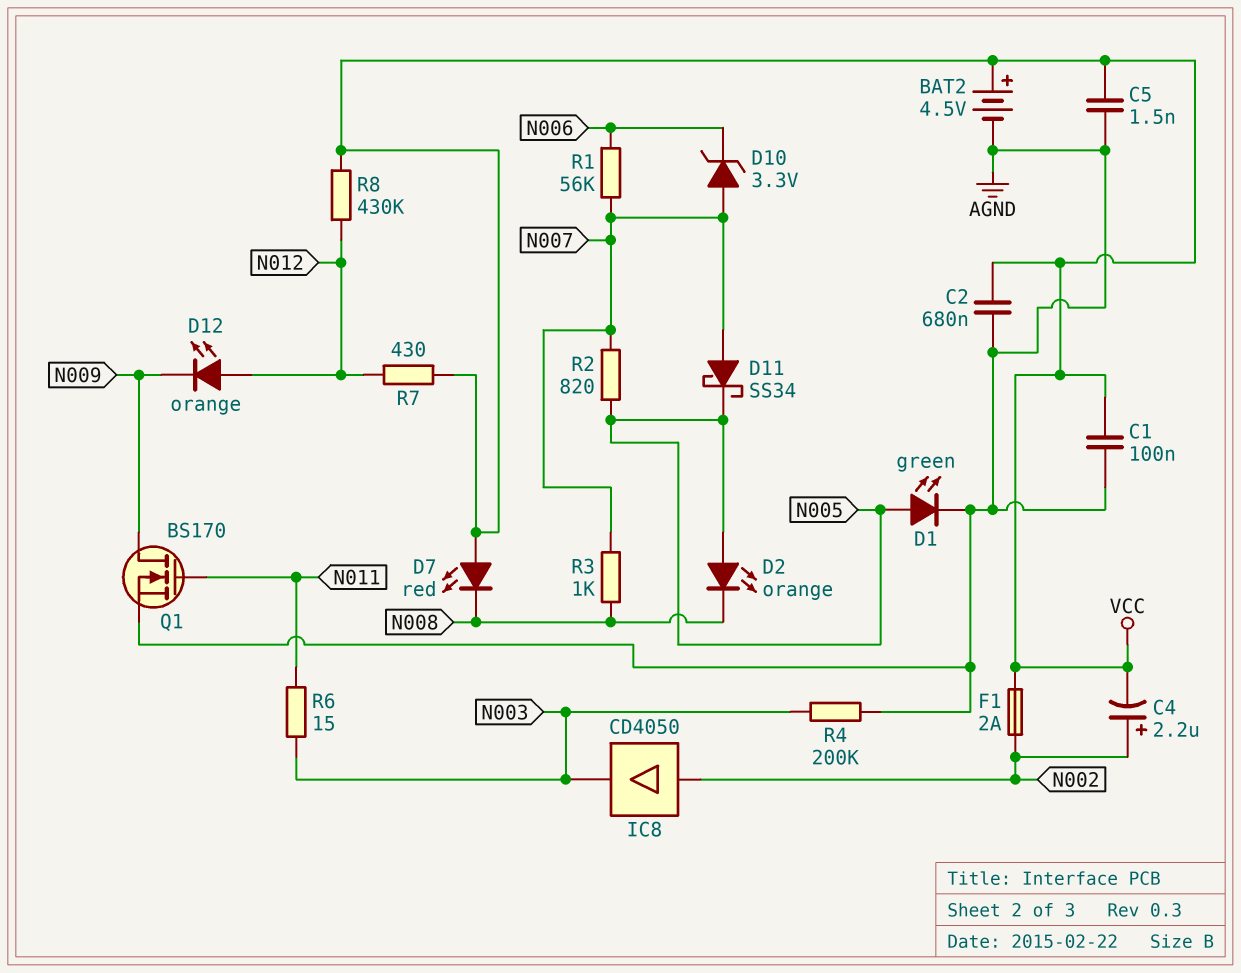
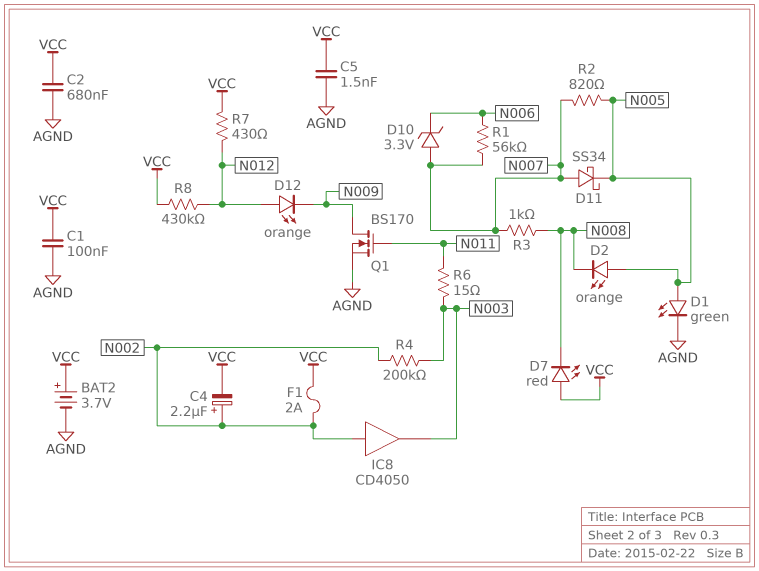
BAT2: 4.5V (plus VCC, minus AGND) -> 3.7V (plus VCC, minus AGND)
R4: 200k (AGND, N003) -> 200k (N002, N003)

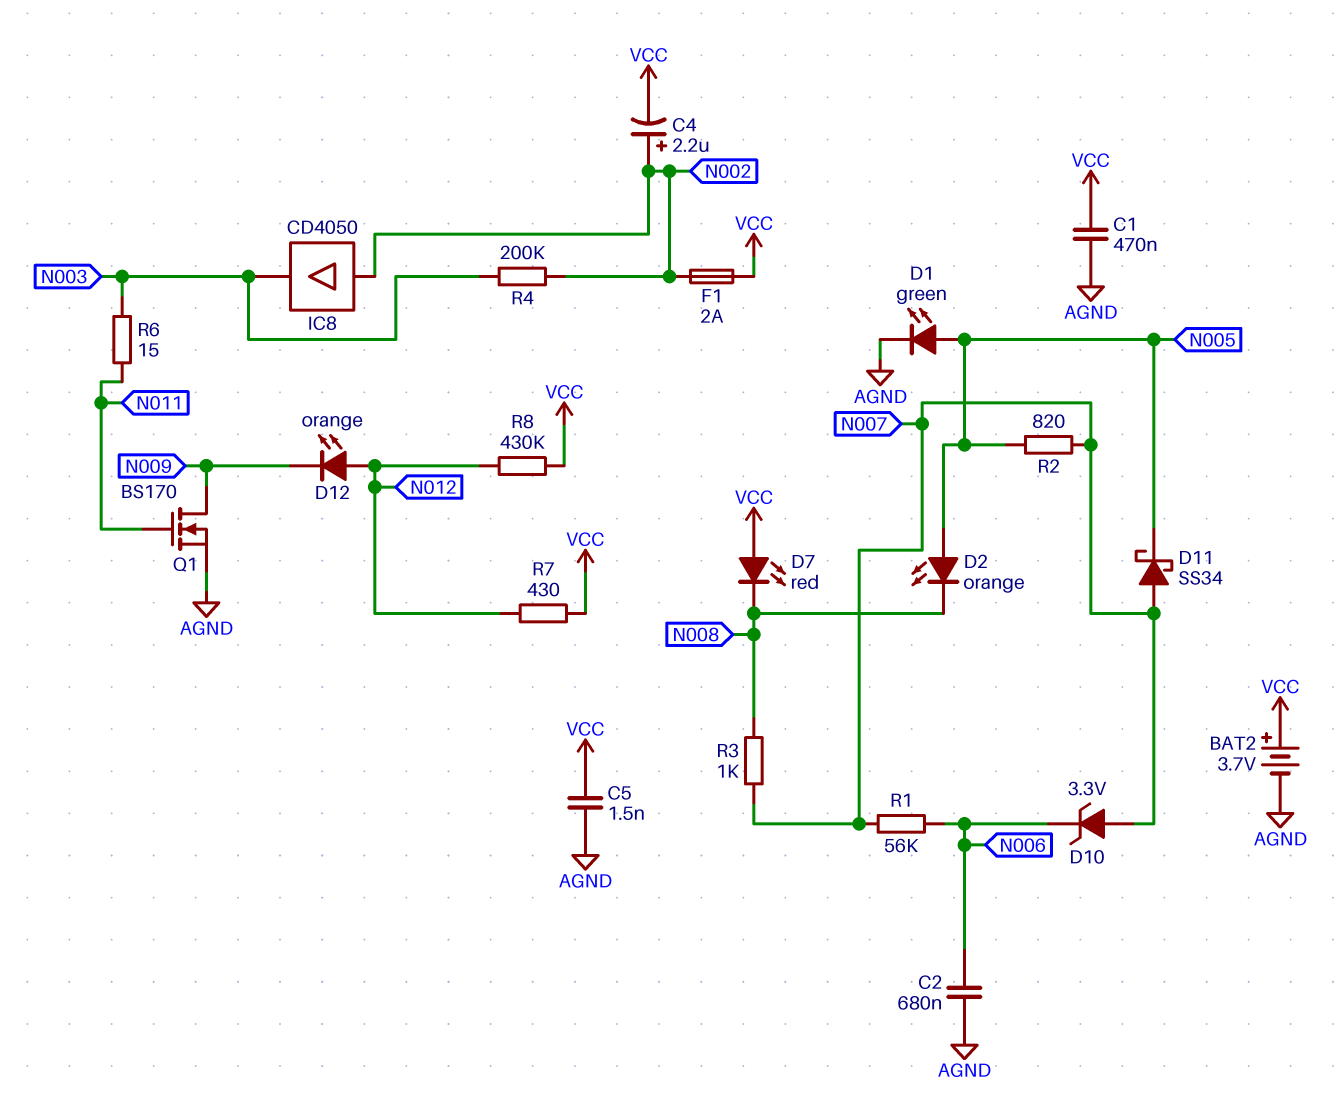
C1: 100nF (AGND, VCC) -> 470nF (AGND, VCC)
C2: 680nF (AGND, VCC) -> 680nF (AGND, N006)

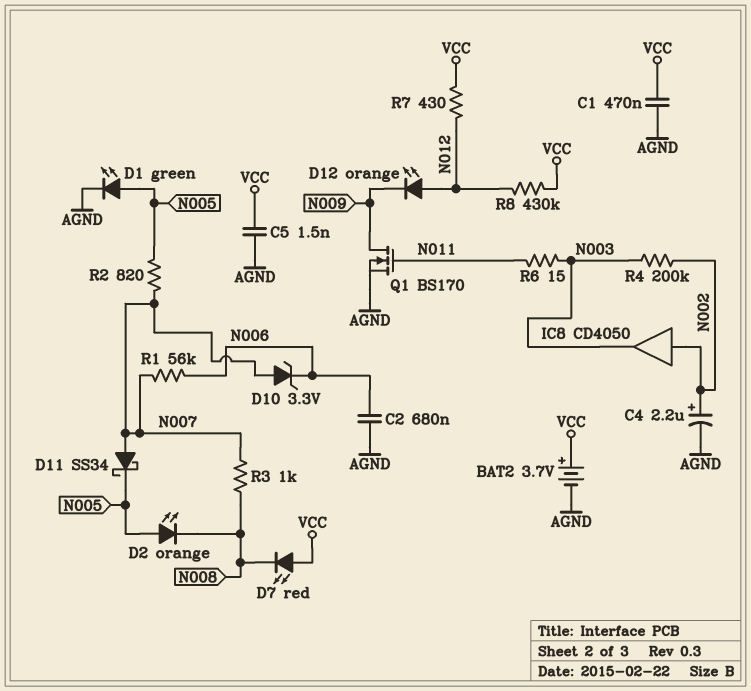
C4: 2.2uF (plus N002, minus VCC) -> 2.2uF (plus N002, minus AGND)
F1: 2A (N002, VCC) -> none

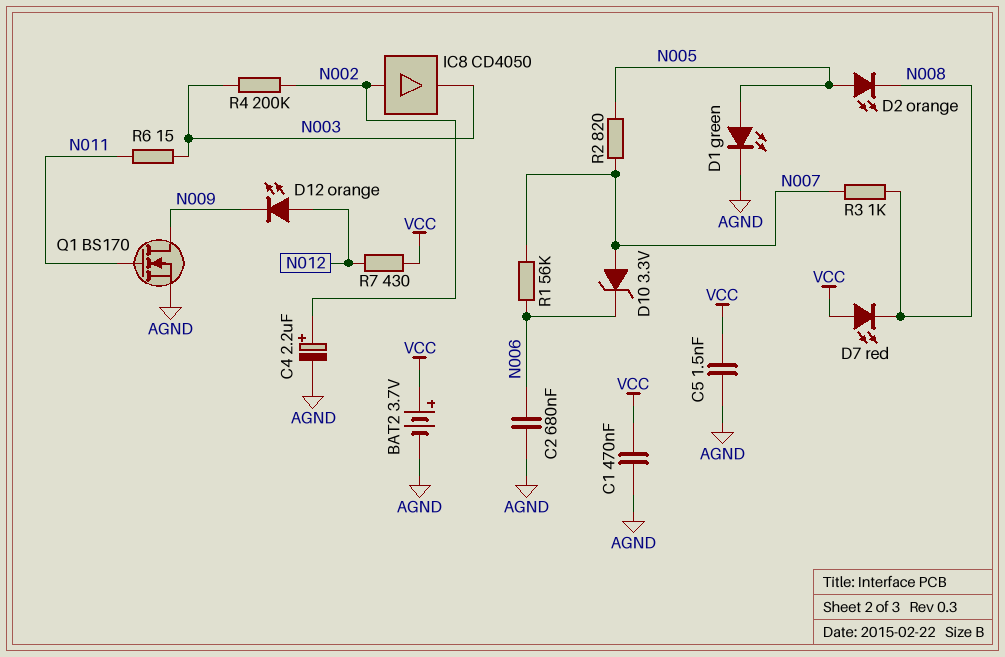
D11: schottky SS34 (A N007, K N005) -> none
R8: 430k (N012, VCC) -> none

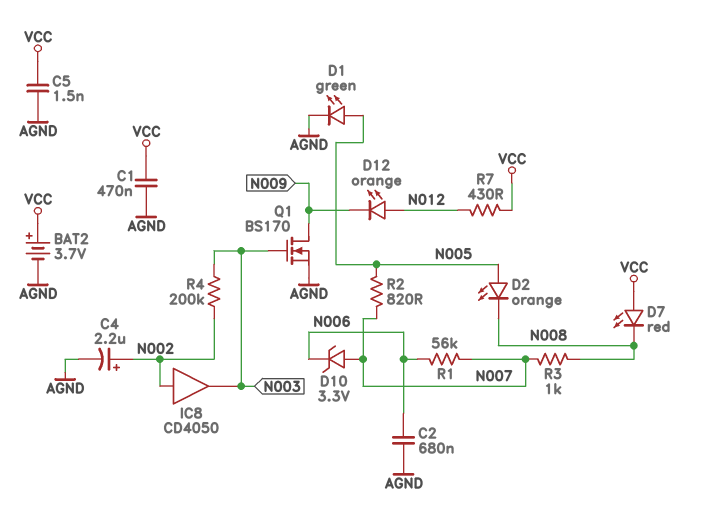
Q1: NMOS BS170 (G N011, D N009, S AGND) -> NMOS BS170 (G N003, D N009, S AGND)
R6: 15 (N003, N011) -> none

